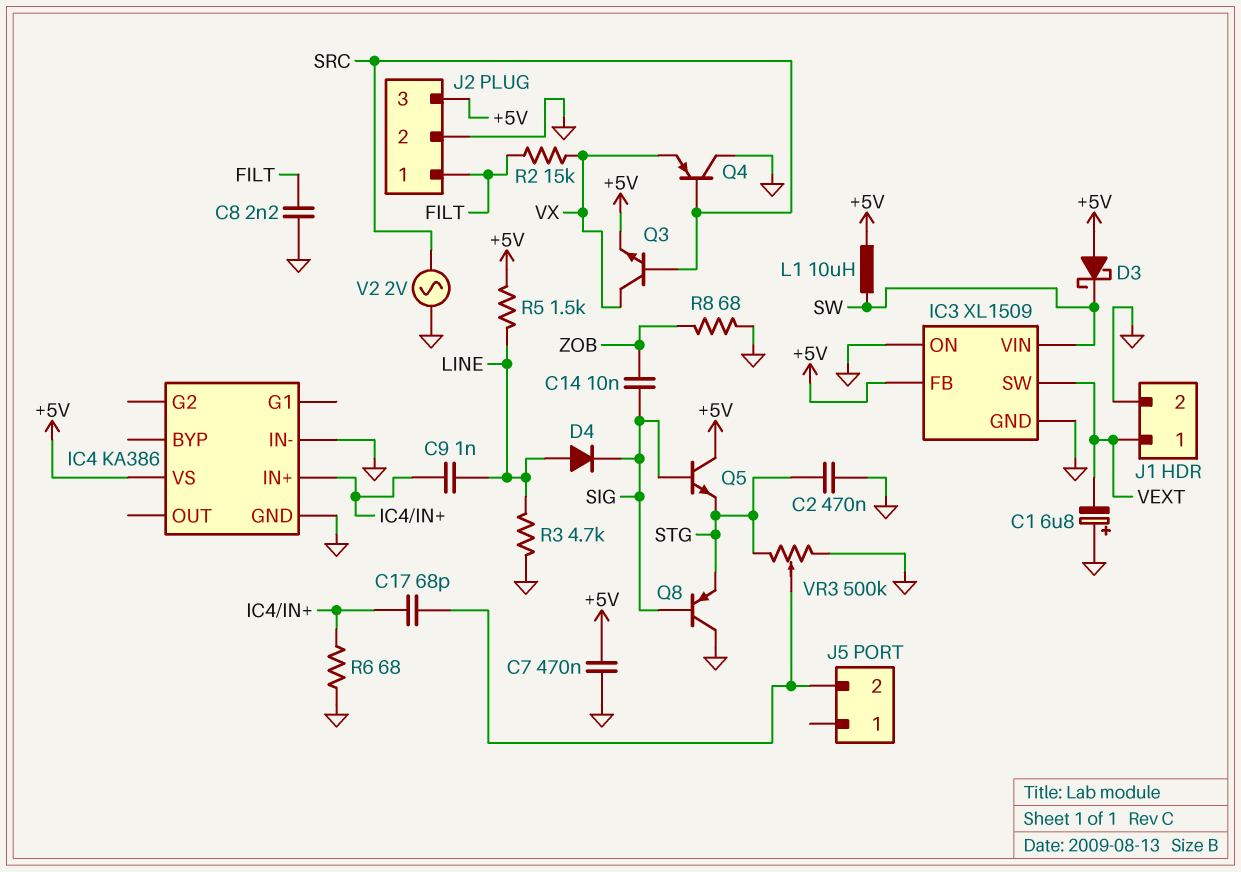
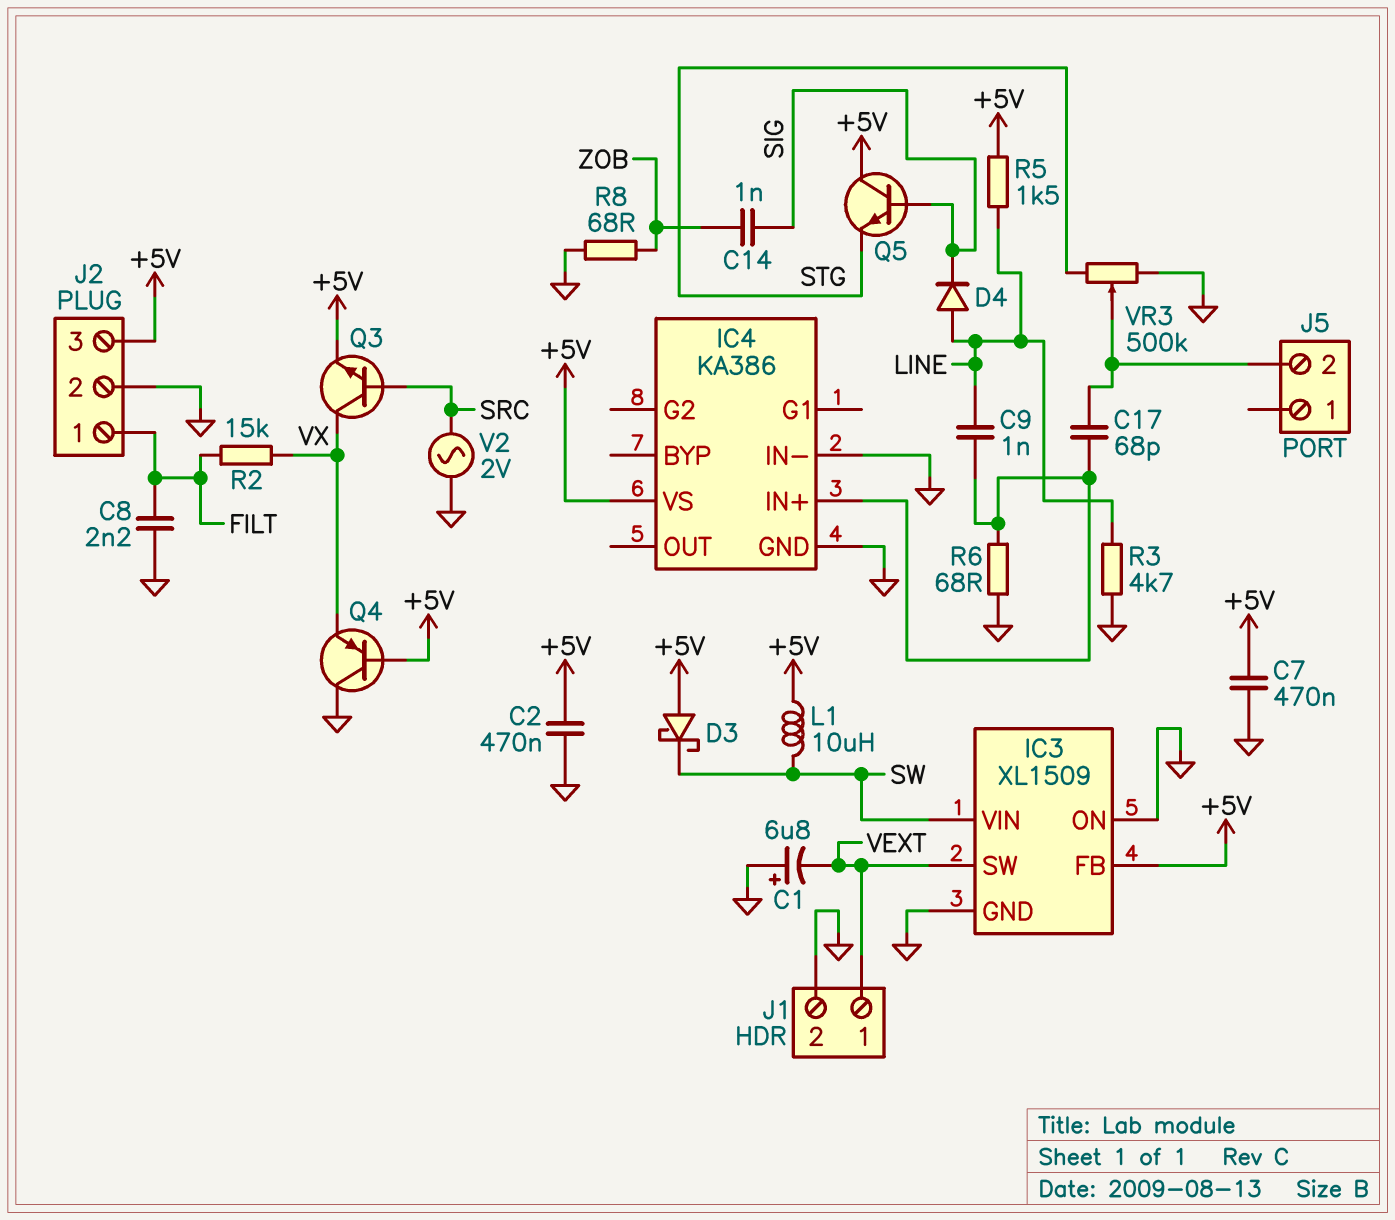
C2: 470nF (GND, STG) -> 470nF (+5V, GND)
C14: 10nF (SIG, ZOB) -> 1nF (SIG, ZOB)
Q4: PNP (B SRC, C GND, E VX) -> PNP (B +5V, C GND, E VX)
Q8: PNP (B SIG, C GND, E STG) -> none

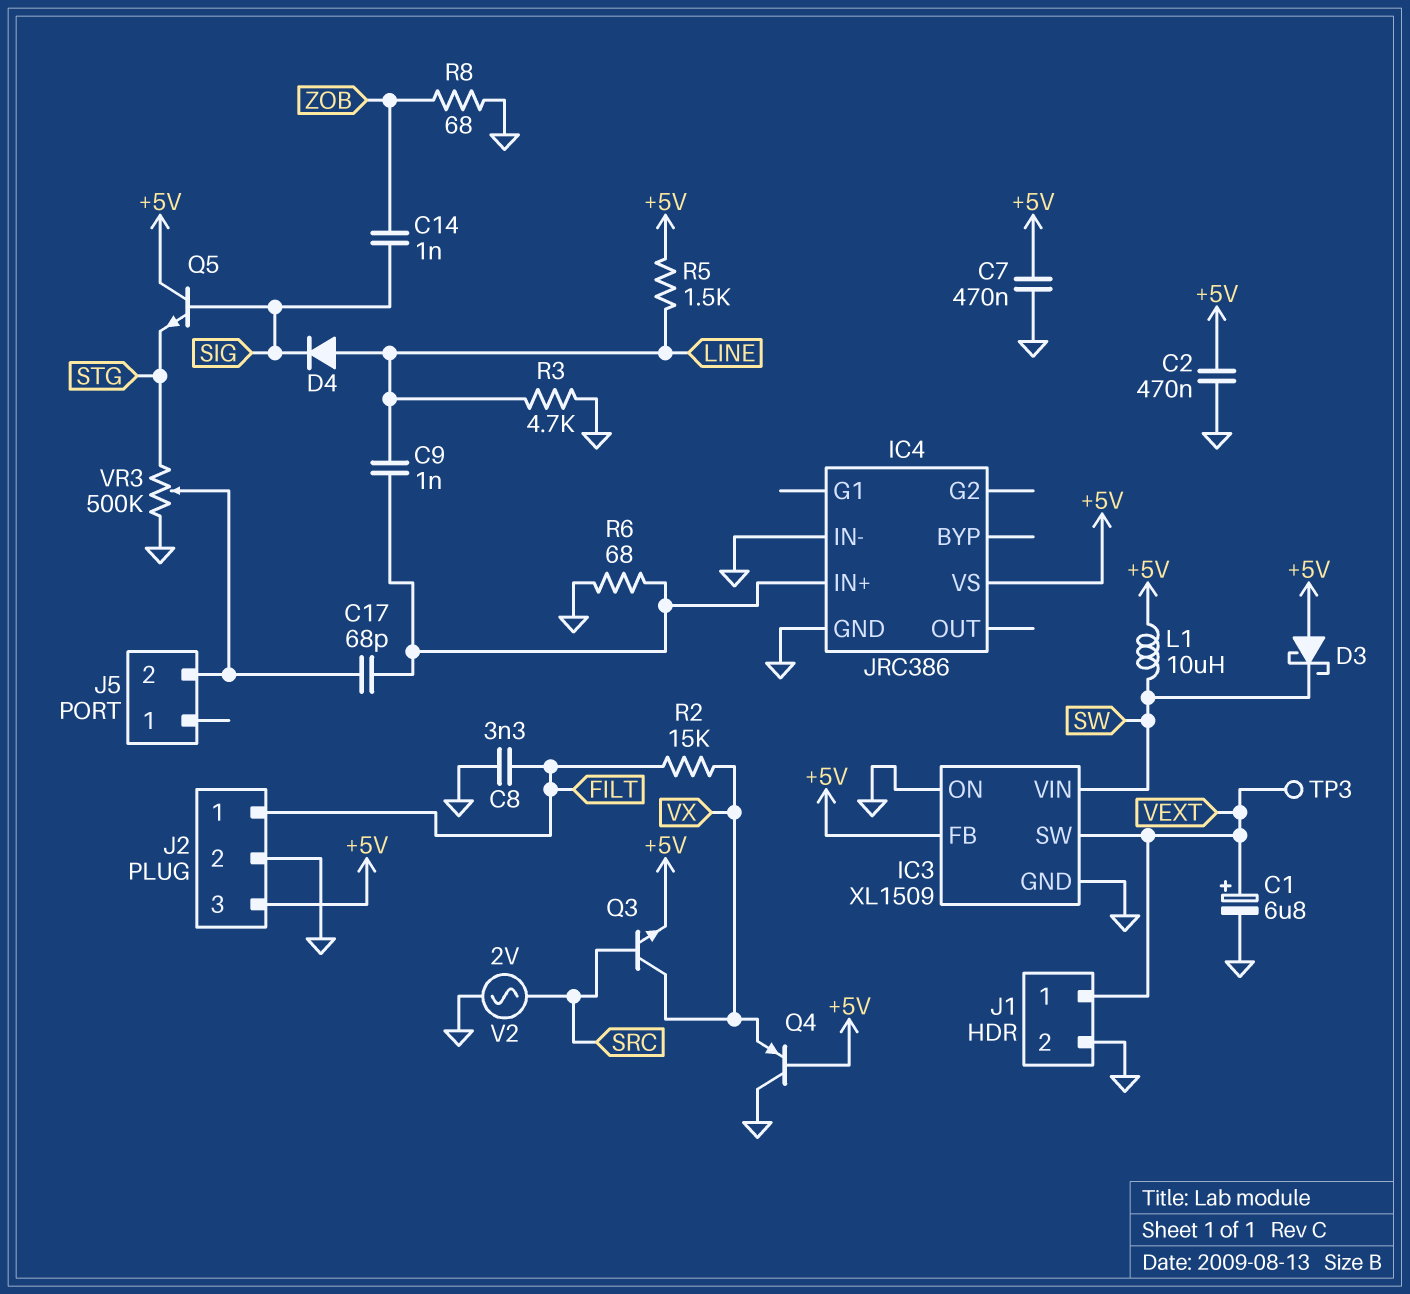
C1: 6.8uF (plus GND, minus VEXT) -> 6.8uF (plus VEXT, minus GND)
C8: 2.2nF (FILT, GND) -> 3.3nF (FILT, GND)
IC4: KA386 -> JRC386
TP3: none -> test point (VEXT)

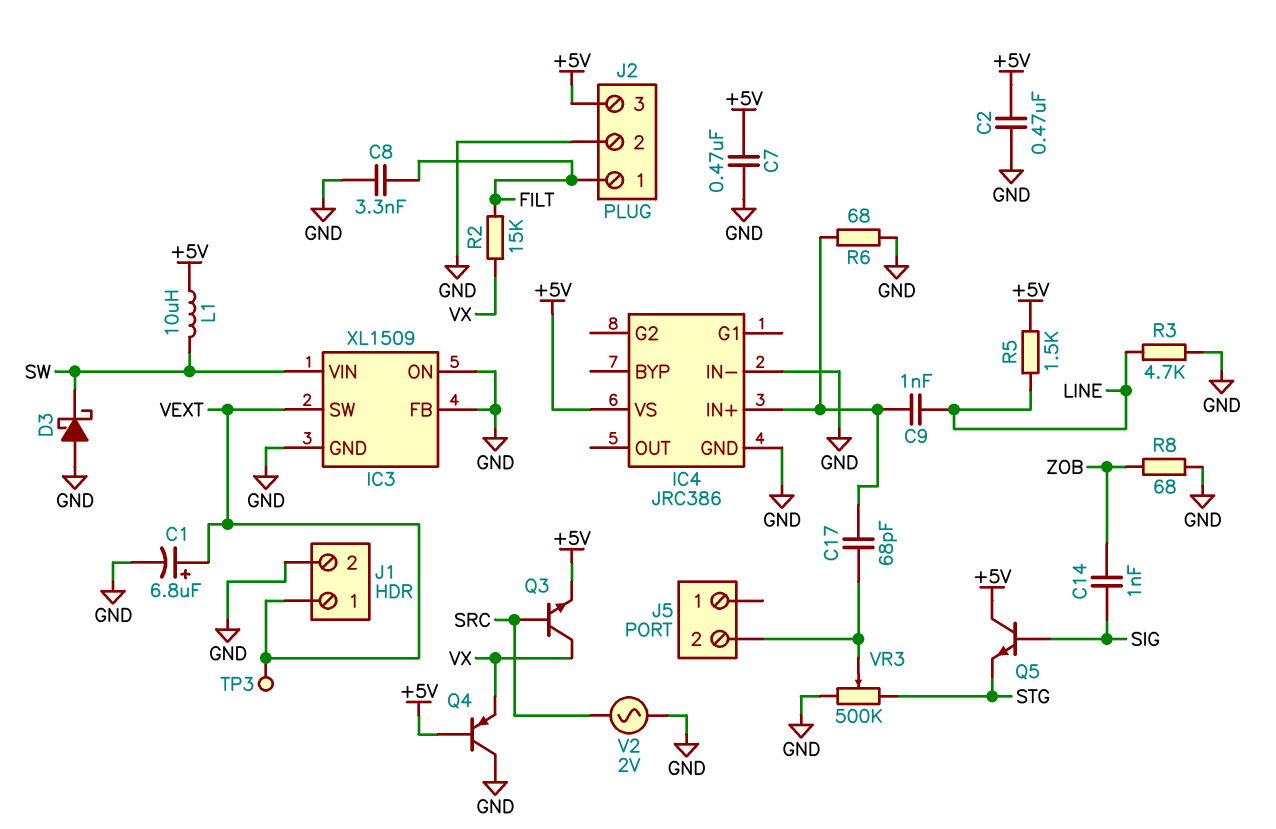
D3: schottky (A +5V, K SW) -> schottky (A GND, K SW)
D4: diode (A LINE, K SIG) -> none
IC3 pin FB: +5V -> GND

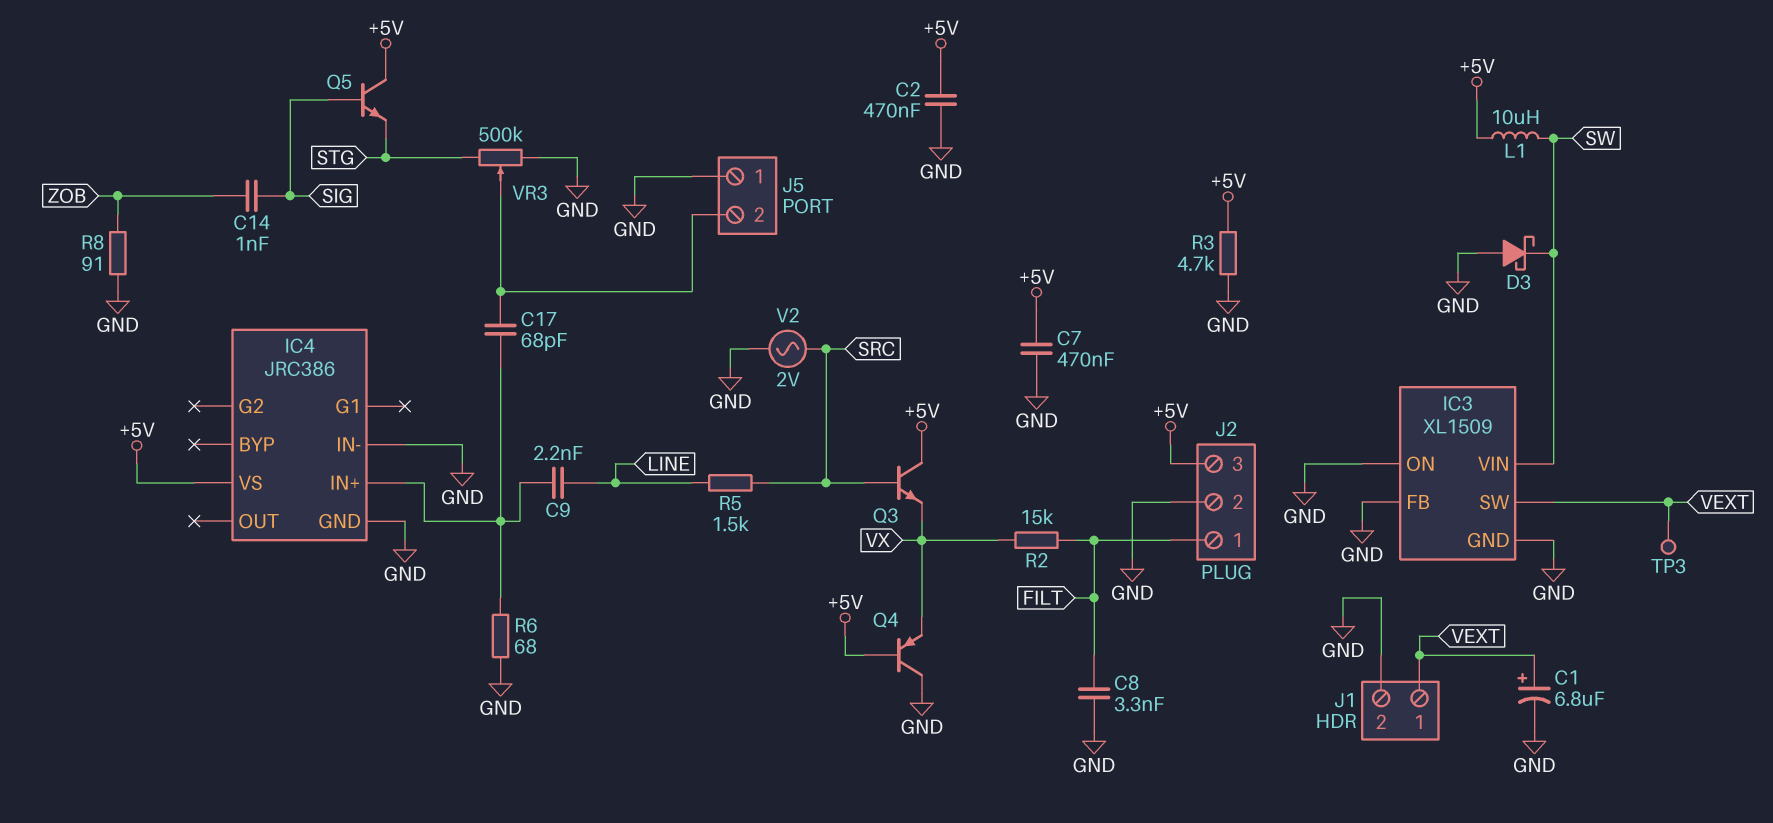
C9: 1nF (IC4/IN+, LINE) -> 2.2nF (IC4/IN+, LINE)
J5 pin 1: none -> GND
Q3: NPN (B SRC, C VX, E +5V) -> NPN (B SRC, C +5V, E VX)
R3: 4.7k (GND, LINE) -> 4.7k (+5V, GND)
R5: 1.5k (+5V, LINE) -> 1.5k (LINE, SRC)
R8: 68 (GND, ZOB) -> 91 (GND, ZOB)

